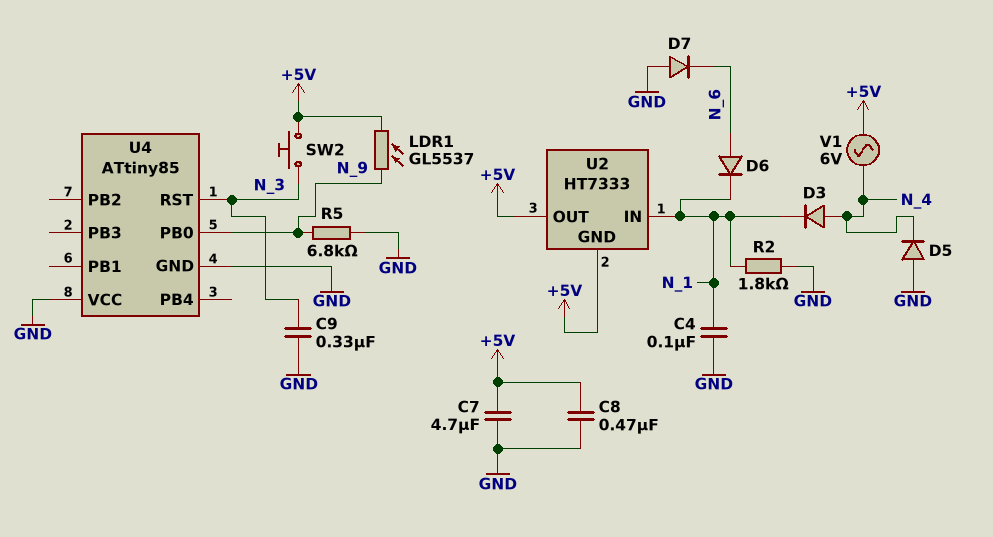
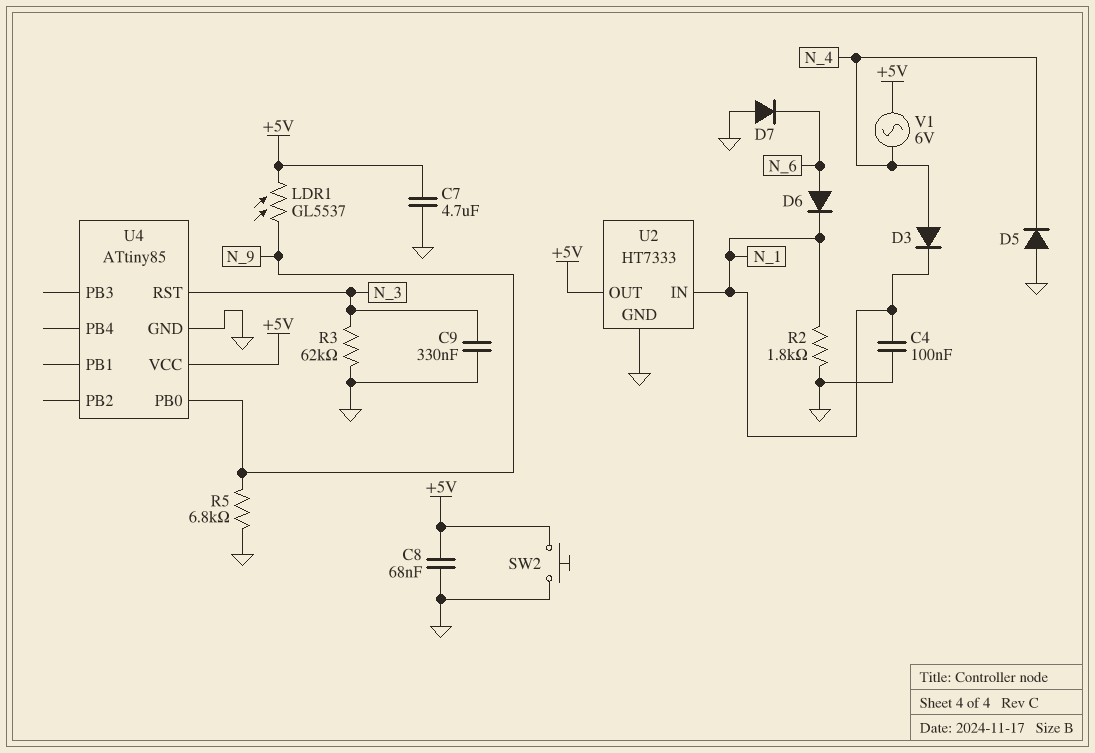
C8: 470nF (+5V, GND) -> 68nF (+5V, GND)
R3: none -> 62k (GND, N_3)
SW2: button (+5V, N_3) -> button (+5V, GND)
U2 pin GND: +5V -> GND
U4 pin VCC: GND -> +5V

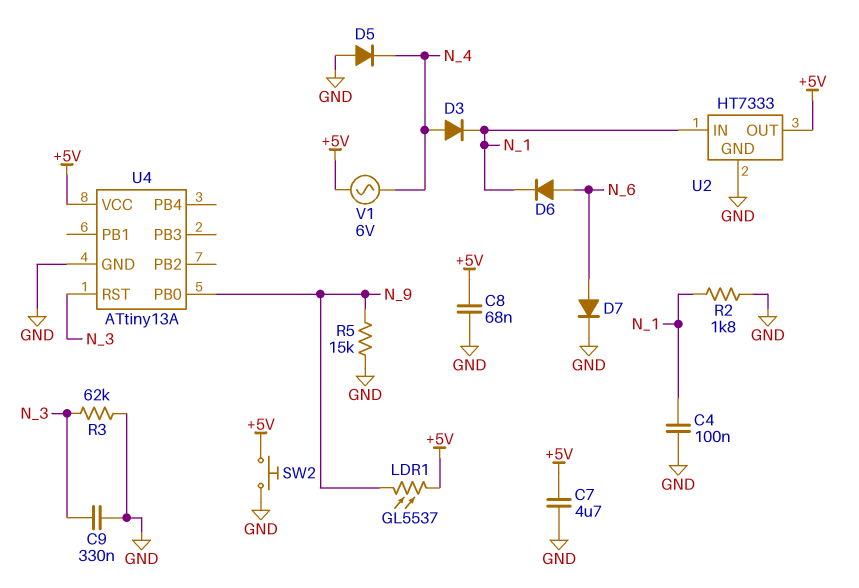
D7: diode (A GND, K N_6) -> diode (A N_6, K GND)
R5: 6.8k (GND, N_9) -> 15k (GND, N_9)
U4: ATtiny85 -> ATtiny13A

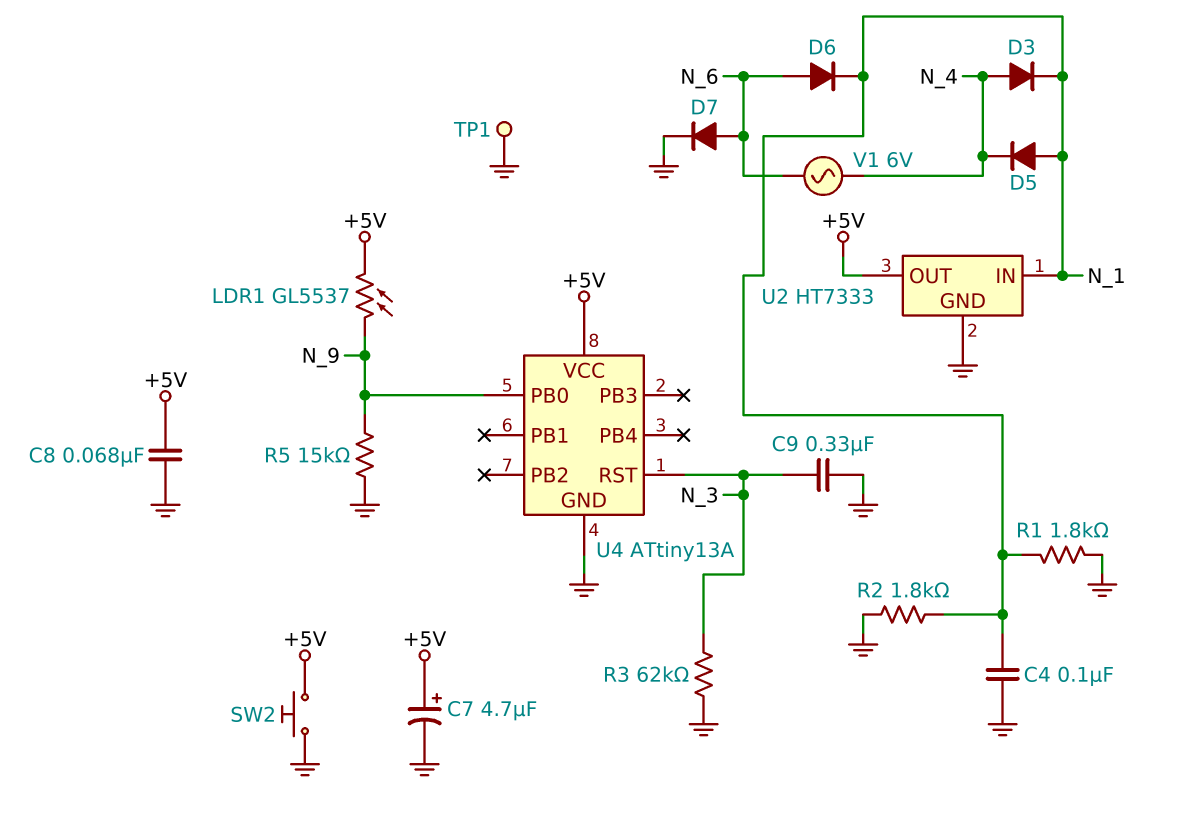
C7: 4.7uF (+5V, GND) -> 4.7uF (plus +5V, minus GND)
D5: diode (A GND, K N_4) -> diode (A N_1, K N_4)
R1: none -> 1.8k (GND, N_1)
TP1: none -> test point (GND)
V1: AC 6V (+5V, N_4) -> AC 6V (N_4, N_6)

